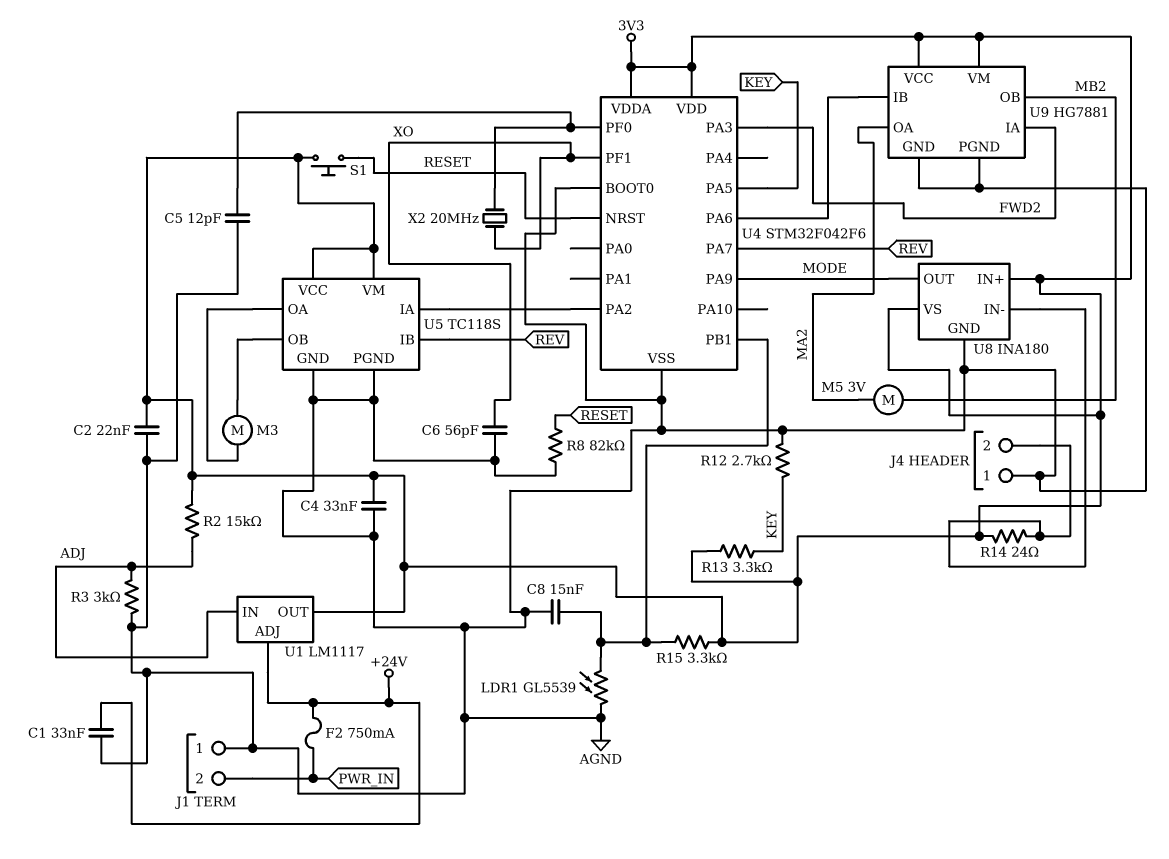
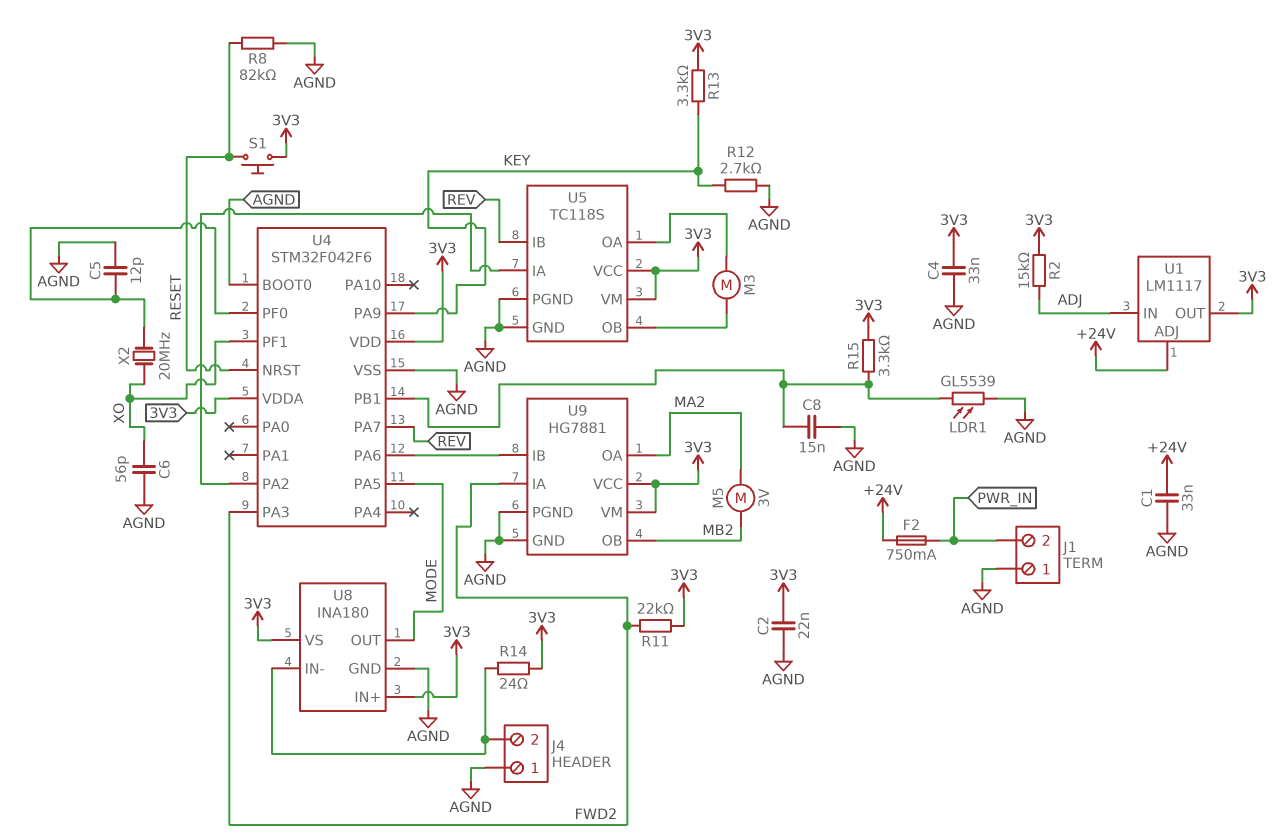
R3: 3k (ADJ, AGND) -> none
R11: none -> 22k (3V3, FWD2)
U4 pin PA5: KEY -> MODE
U4 pin PA9: MODE -> KEY

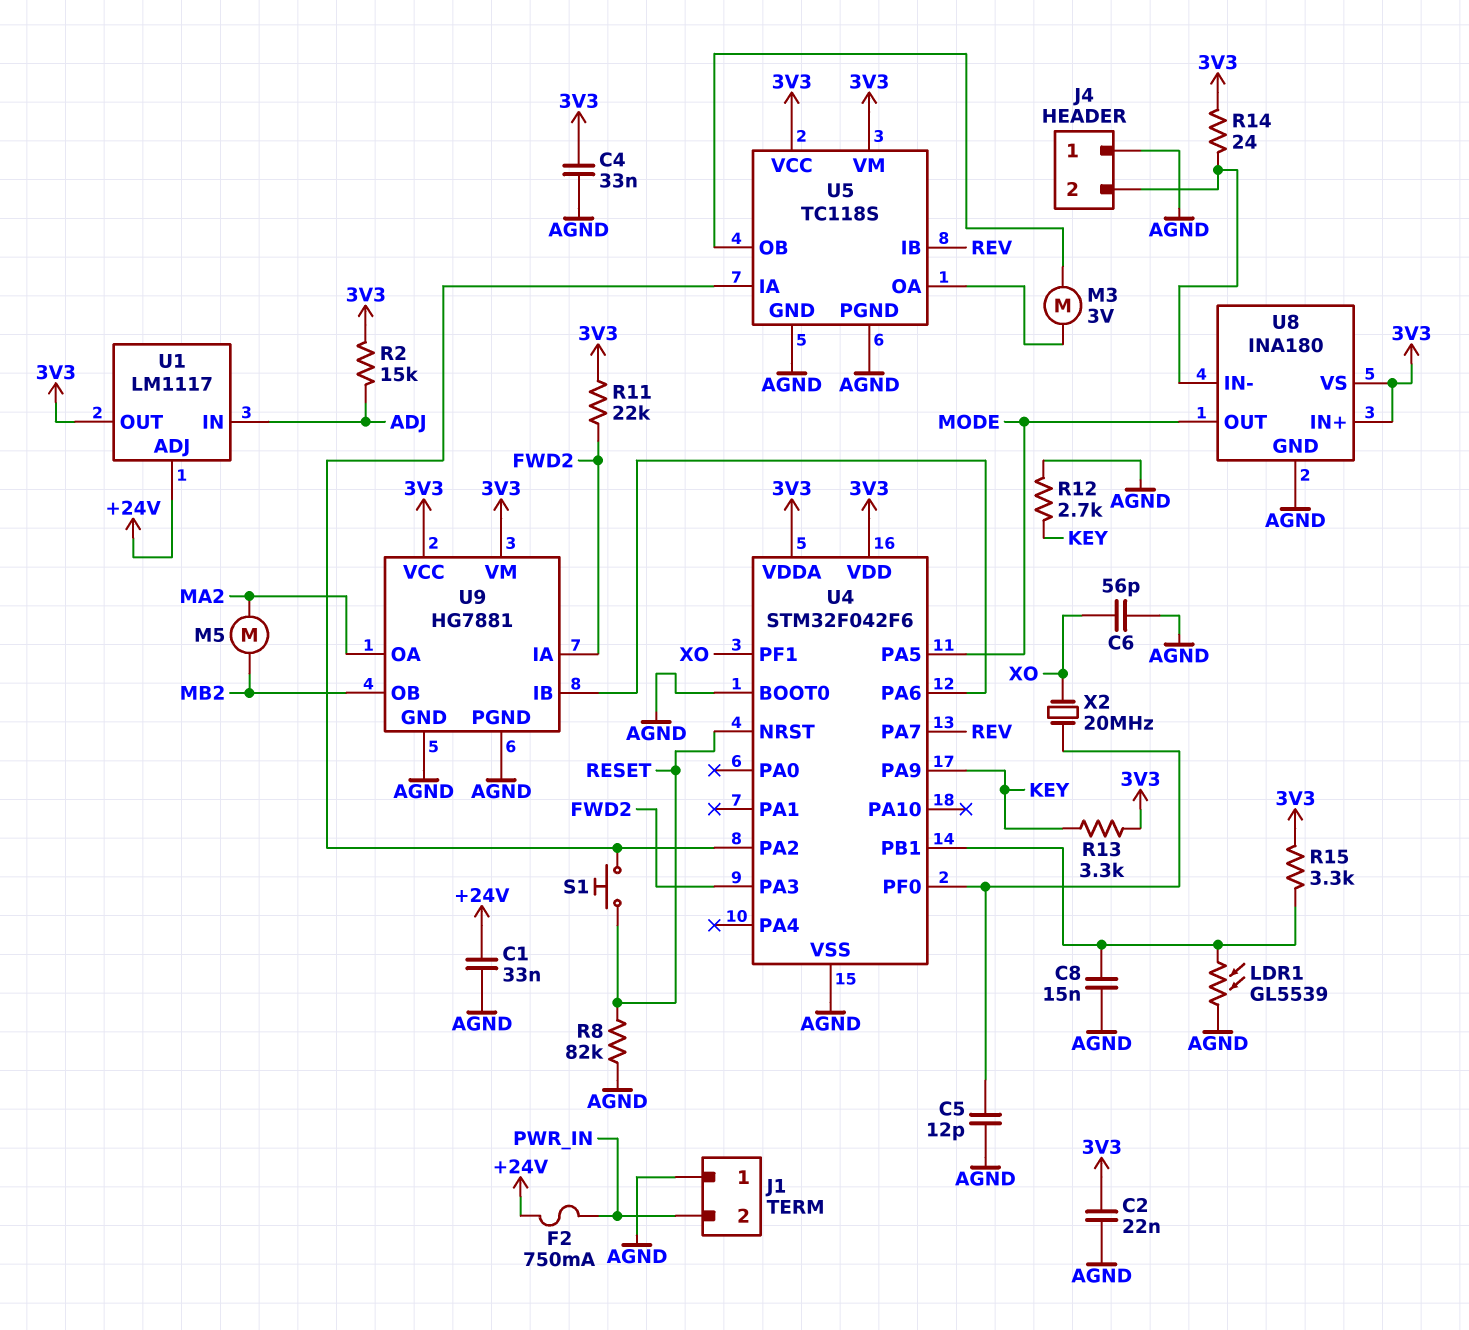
M3: motor (U5/OA, U5/OB) -> motor 3V (U5/OA, U5/OB)
M5: motor 3V (MA2, MB2) -> motor (MA2, MB2)
S1: button (3V3, RESET) -> button (RESET, U4/PA2)

